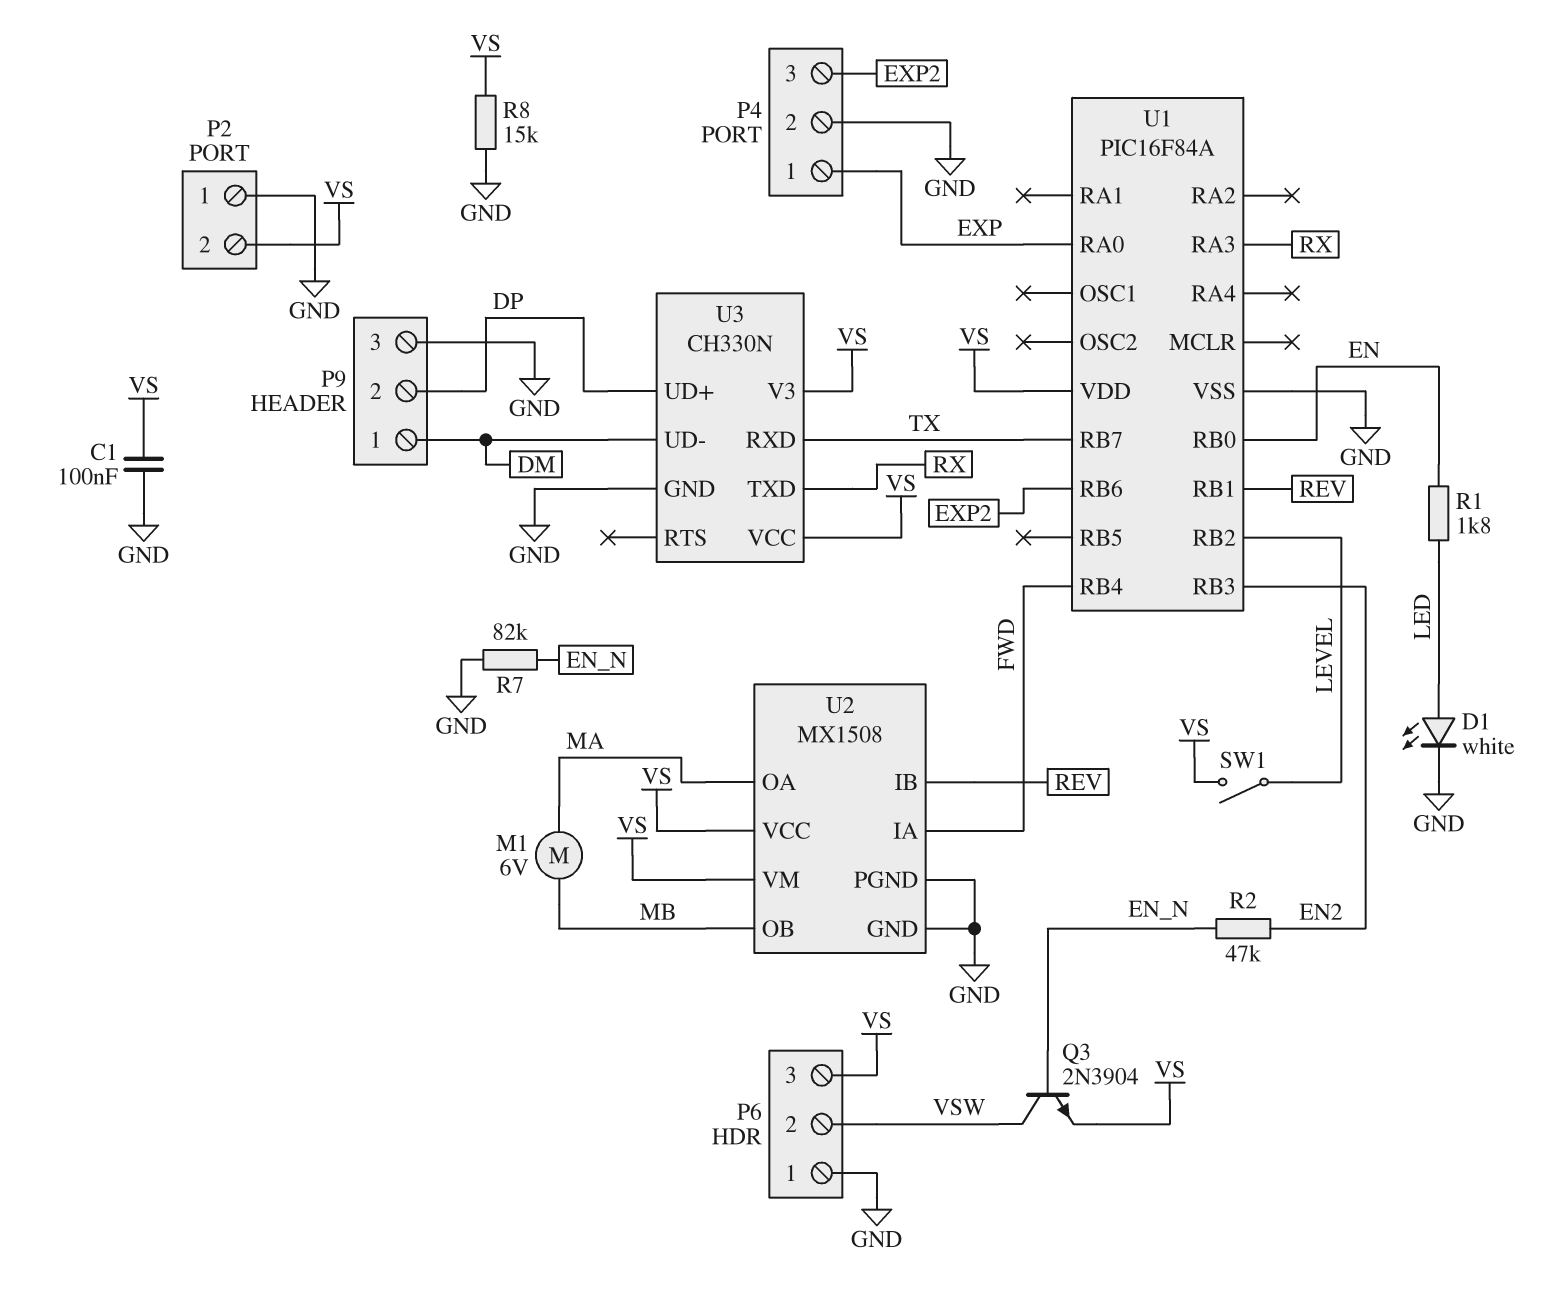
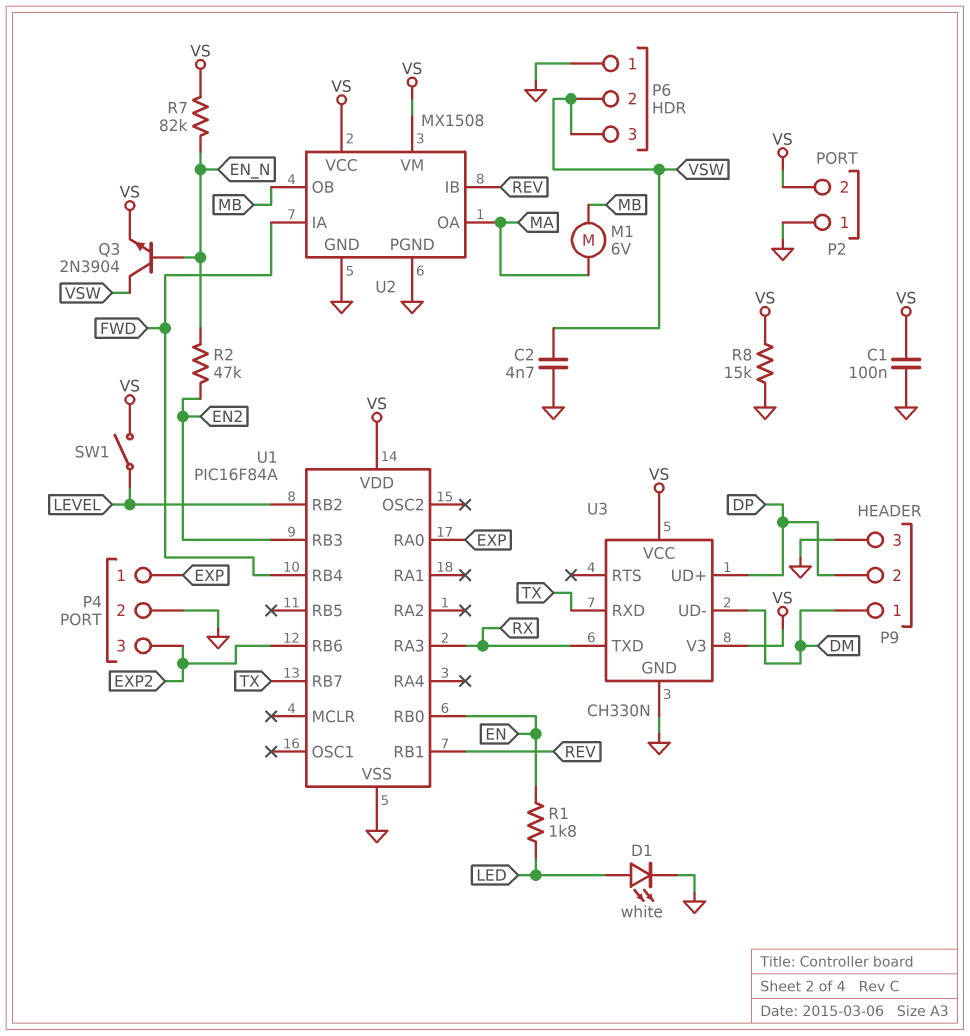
C2: none -> 4.7nF (GND, VSW)
P6 pin 3: VS -> VSW
R7: 82k (EN_N, GND) -> 82k (EN_N, VS)

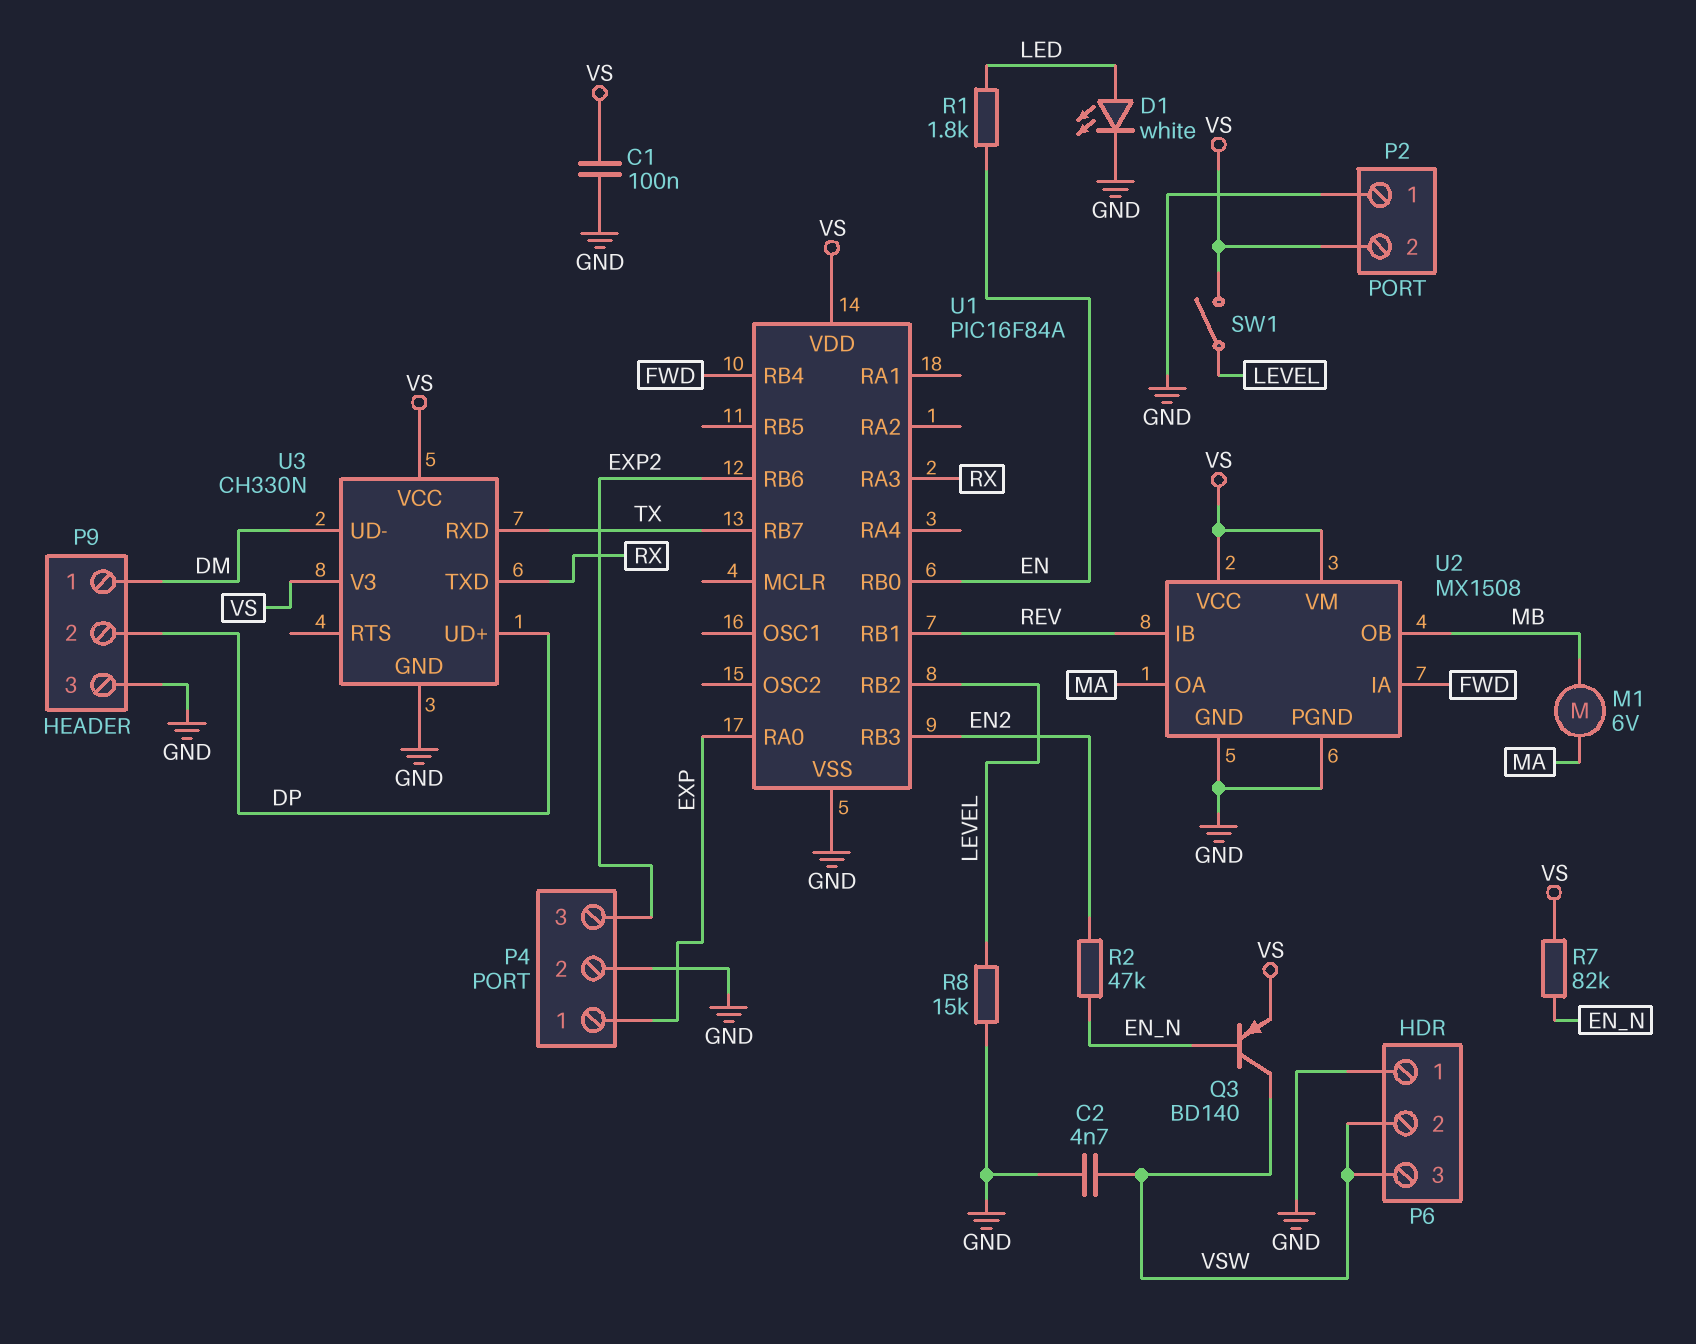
Q3: NPN 2N3904 (B EN_N, C VSW, E VS) -> PNP BD140 (B EN_N, C VSW, E VS)
R8: 15k (GND, VS) -> 15k (GND, LEVEL)

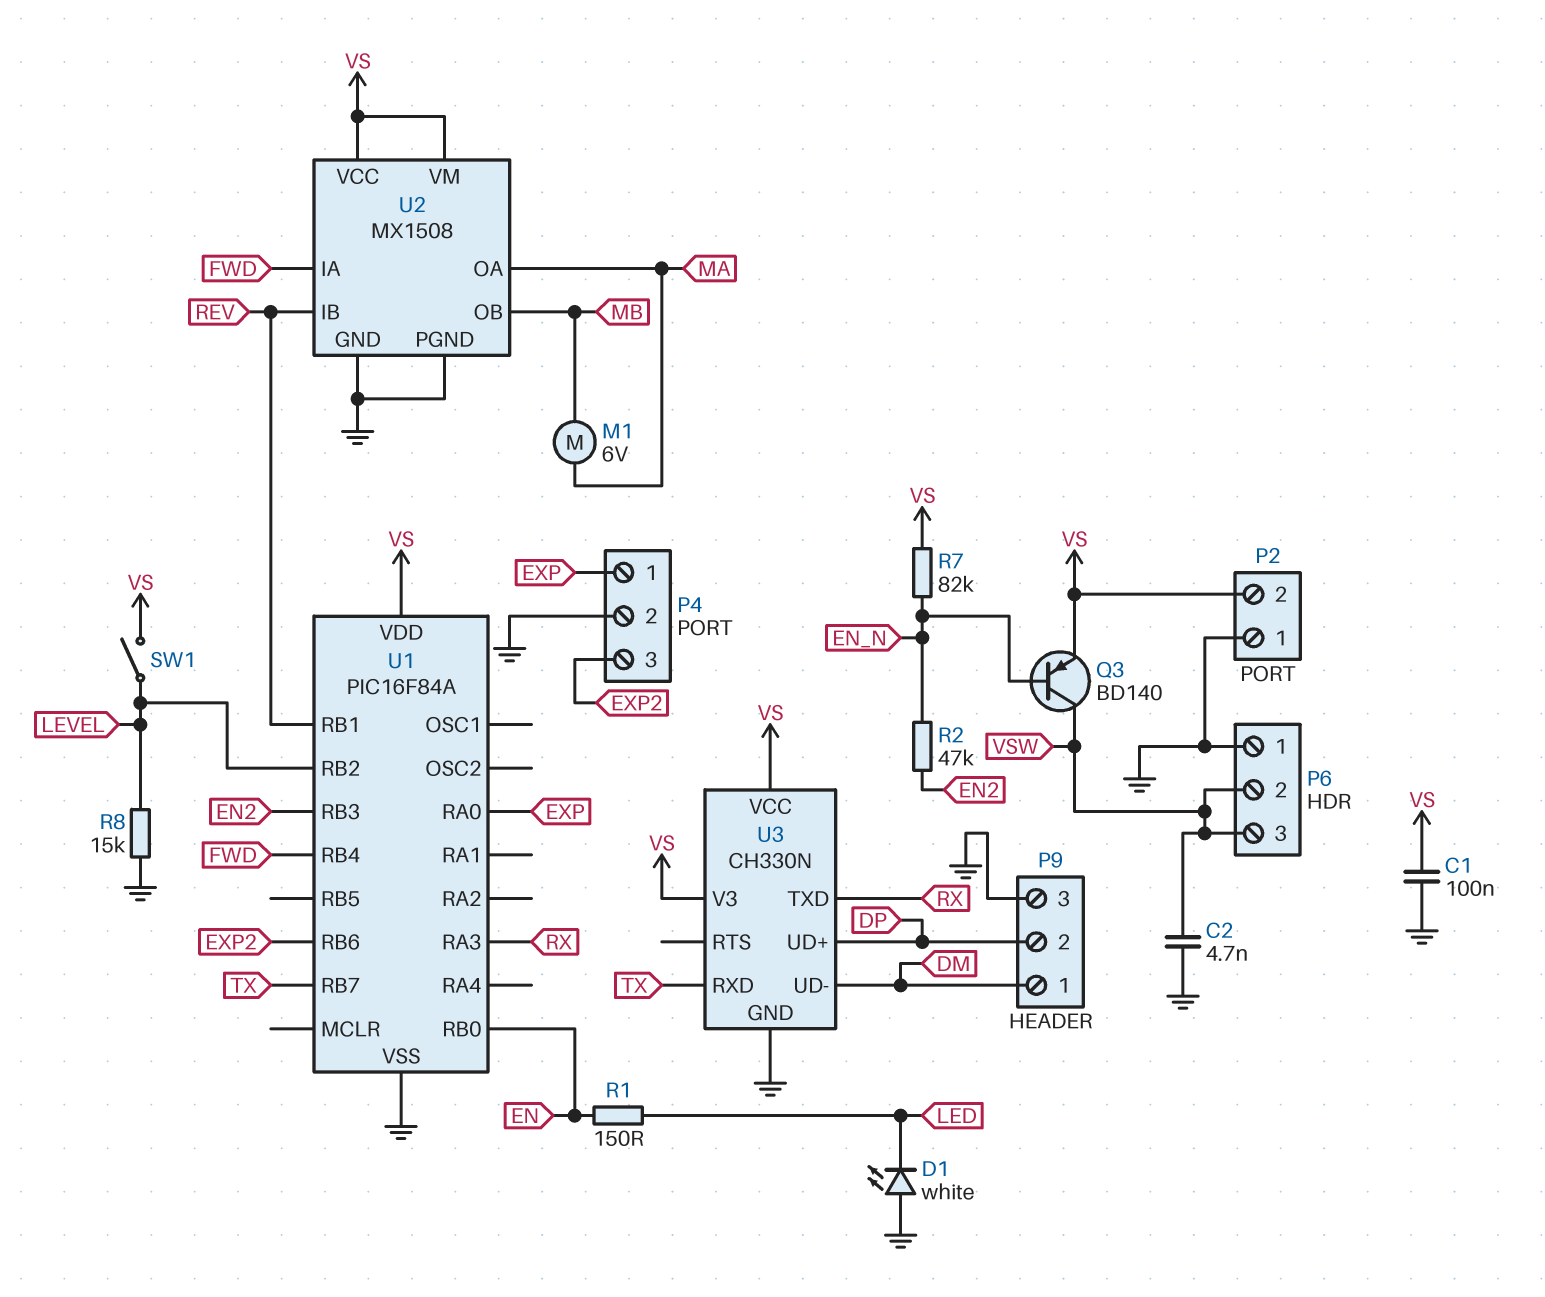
D1: LED white (A LED, K GND) -> LED white (A GND, K LED)
R1: 1.8k (EN, LED) -> 150 (EN, LED)

